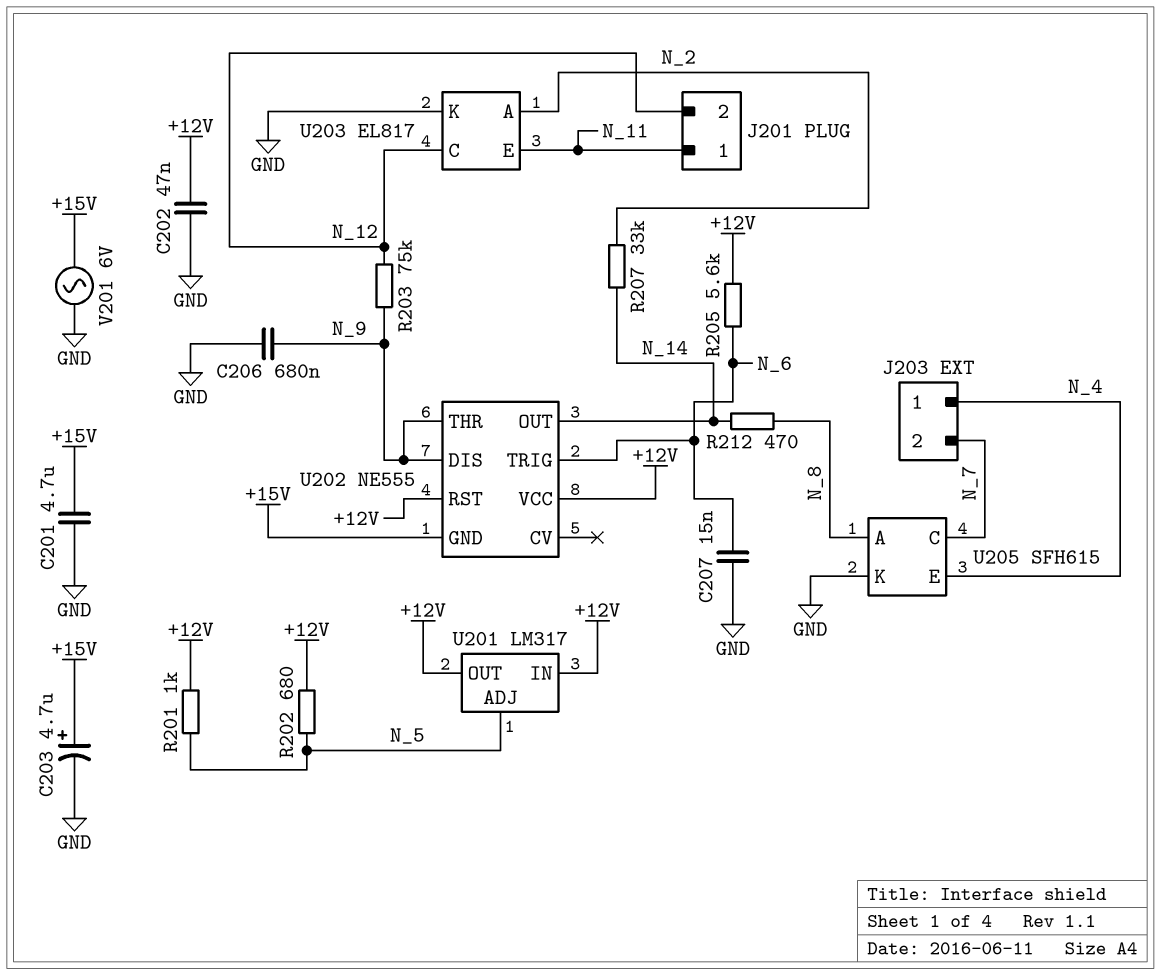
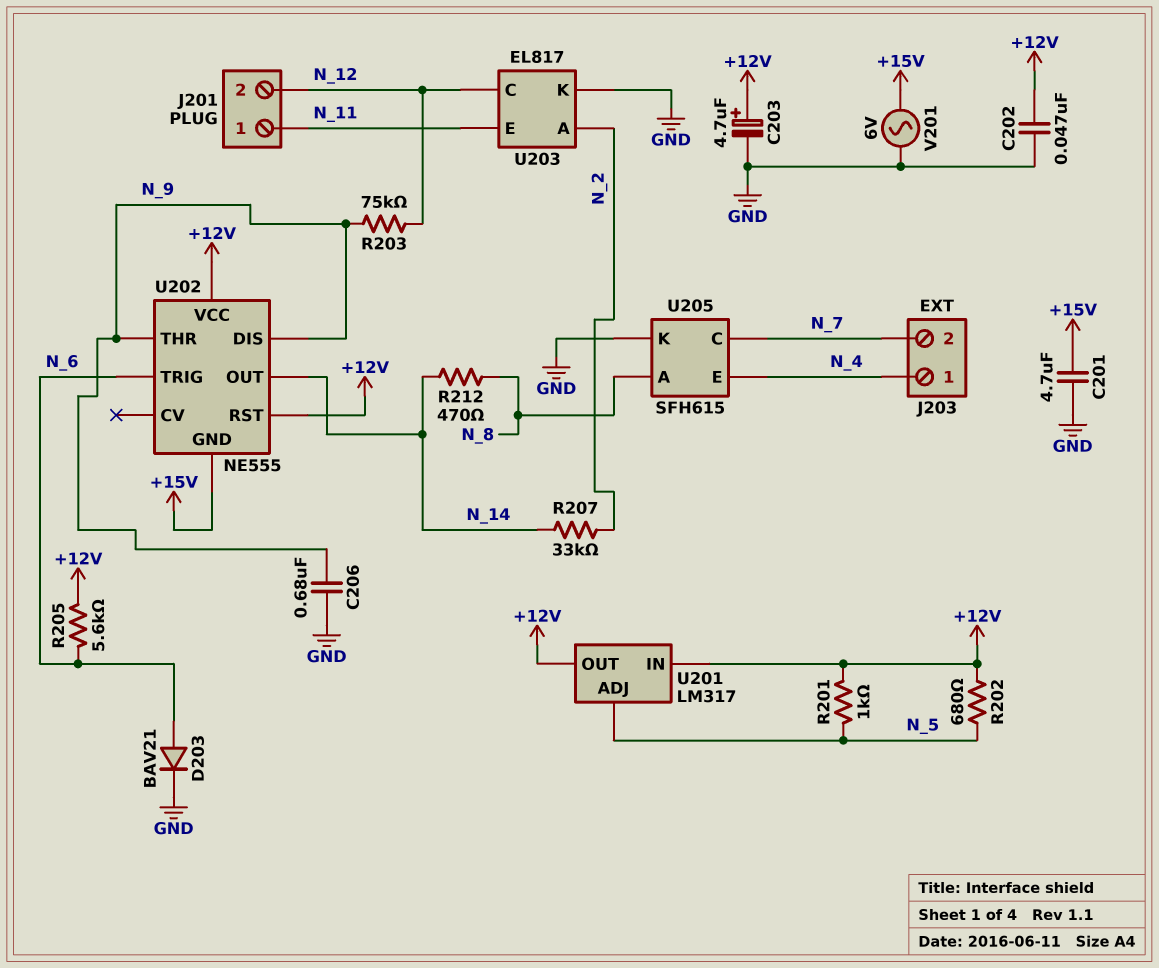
C203: 4.7uF (plus +15V, minus GND) -> 4.7uF (plus +12V, minus GND)
C207: 15nF (GND, N_6) -> none
D203: none -> diode BAV21 (A N_6, K GND)

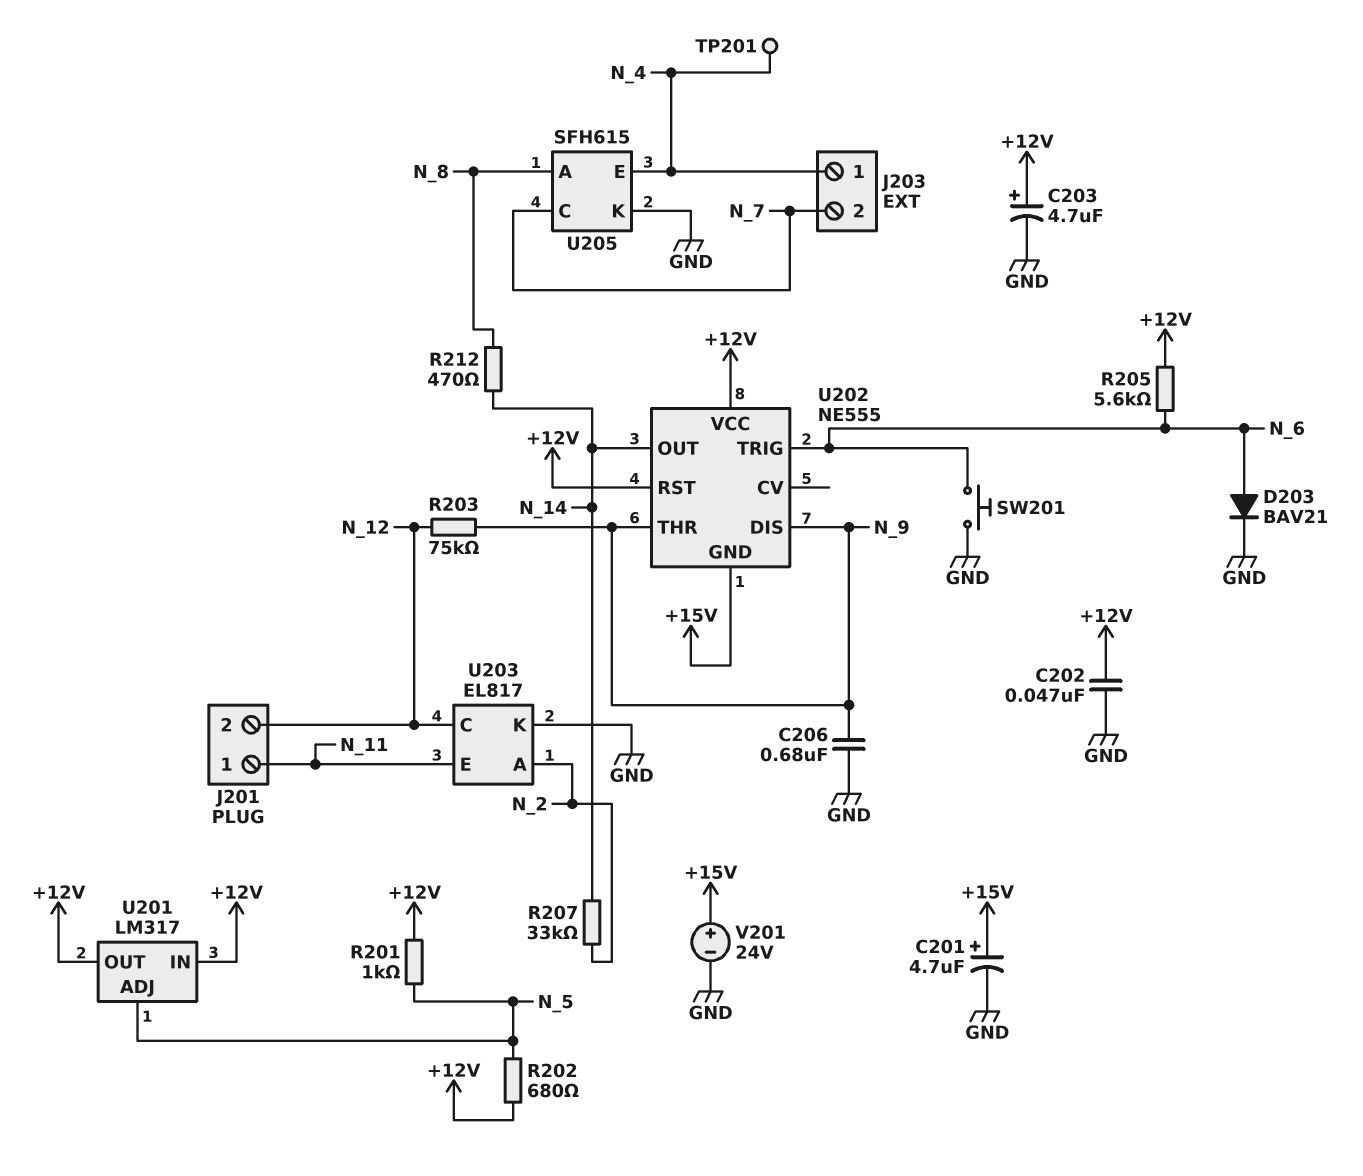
C201: 4.7uF (+15V, GND) -> 4.7uF (plus +15V, minus GND)
SW201: none -> button (GND, N_6)
TP201: none -> test point (N_4)
V201: AC 6V (+15V, GND) -> 24V (plus +15V, minus GND)

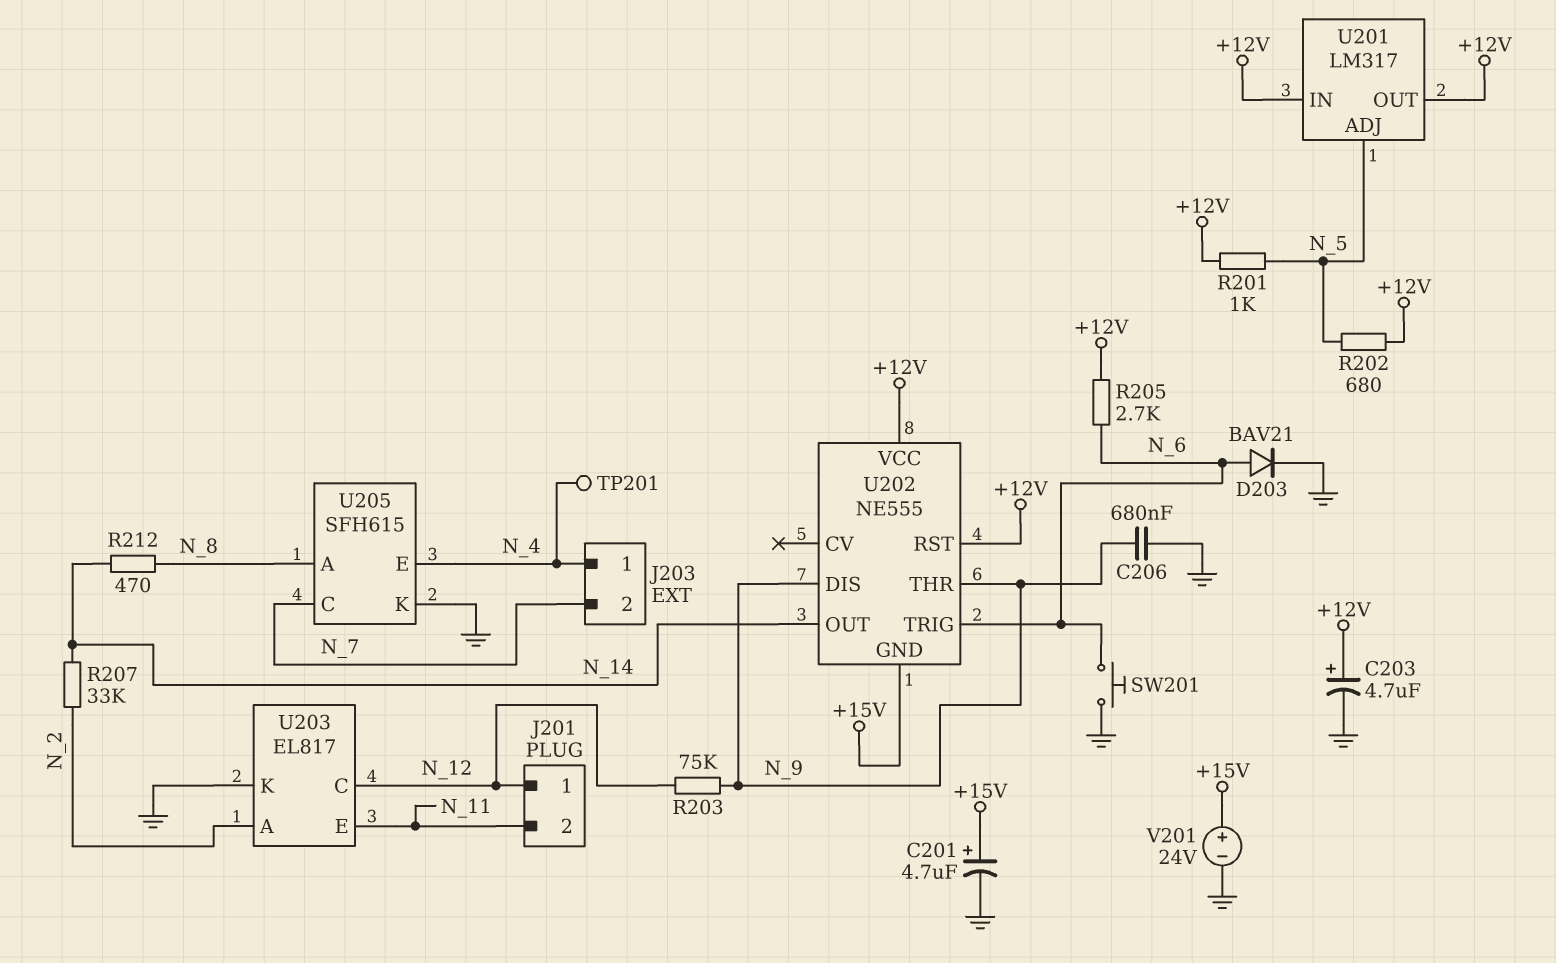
C202: 47nF (+12V, GND) -> none
J201 pin 1: N_11 -> N_12
J201 pin 2: N_12 -> N_11
R205: 5.6k (+12V, N_6) -> 2.7k (+12V, N_6)

